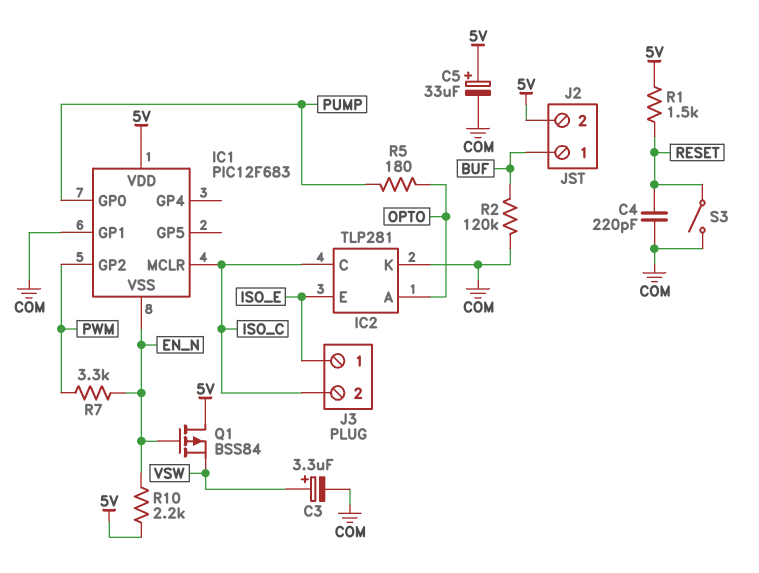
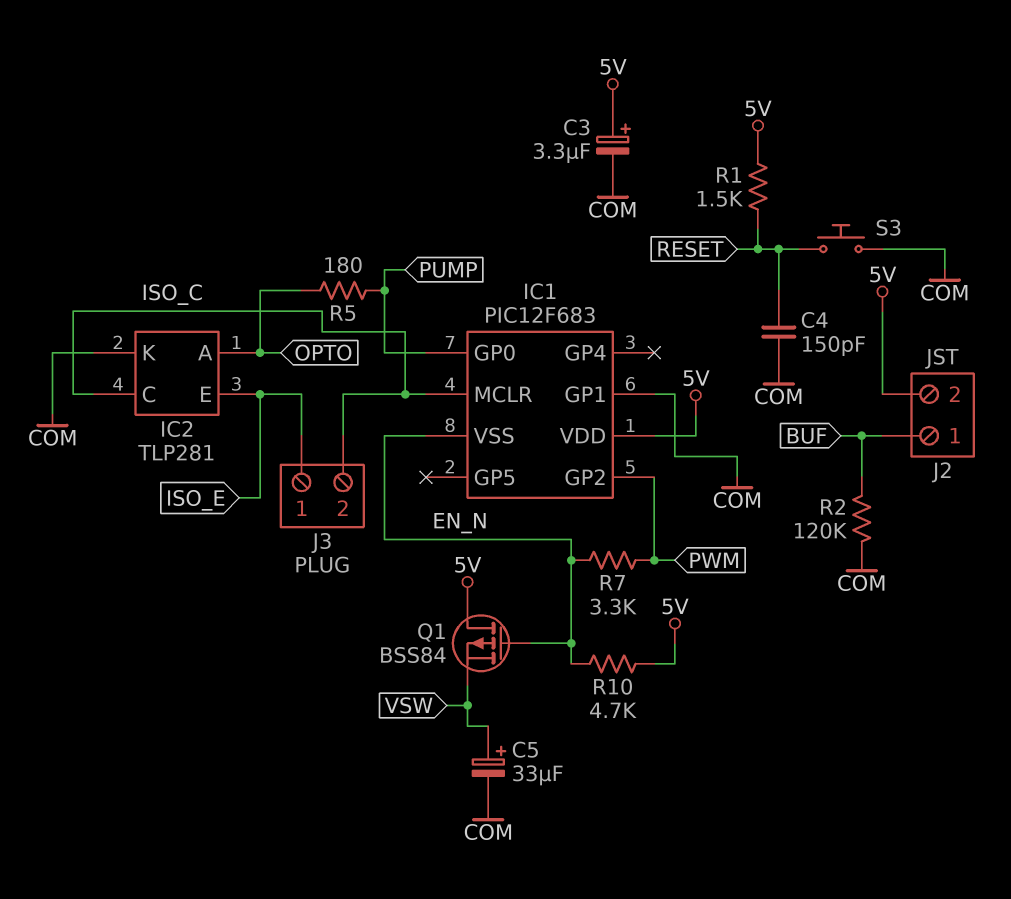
C3: 3.3uF (plus VSW, minus COM) -> 3.3uF (plus 5V, minus COM)
C4: 220pF (COM, RESET) -> 150pF (COM, RESET)
C5: 33uF (plus 5V, minus COM) -> 33uF (plus VSW, minus COM)
R10: 2.2k (5V, EN_N) -> 4.7k (5V, EN_N)
S3: switch (COM, RESET) -> button (COM, RESET)

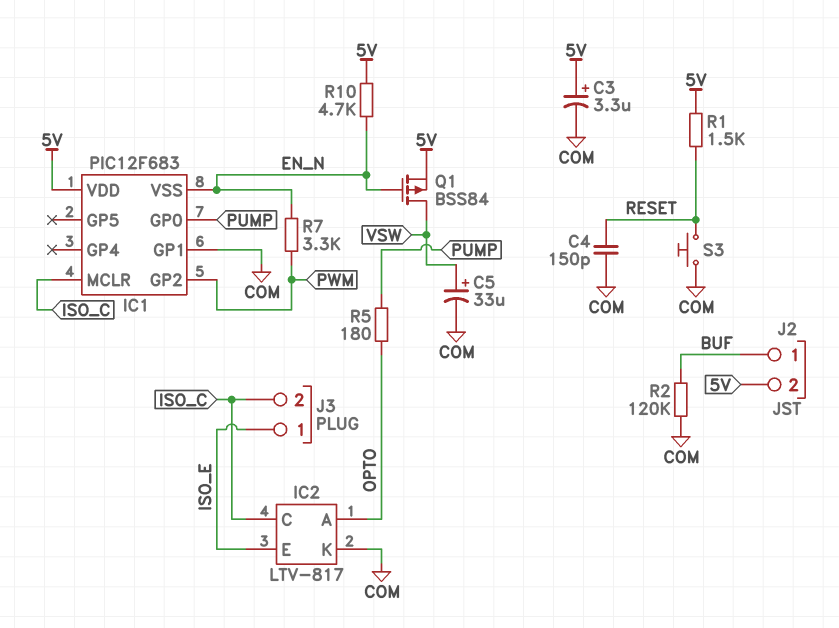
IC2: TLP281 -> LTV-817
Q1: PMOS BSS84 (G EN_N, D 5V, S VSW) -> PMOS BSS84 (G EN_N, D VSW, S 5V)

